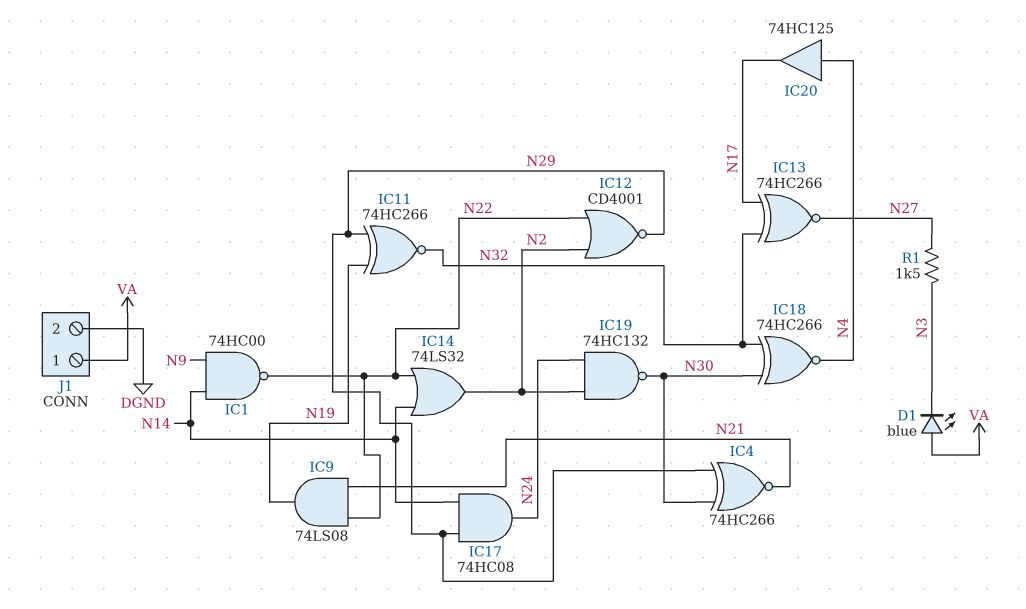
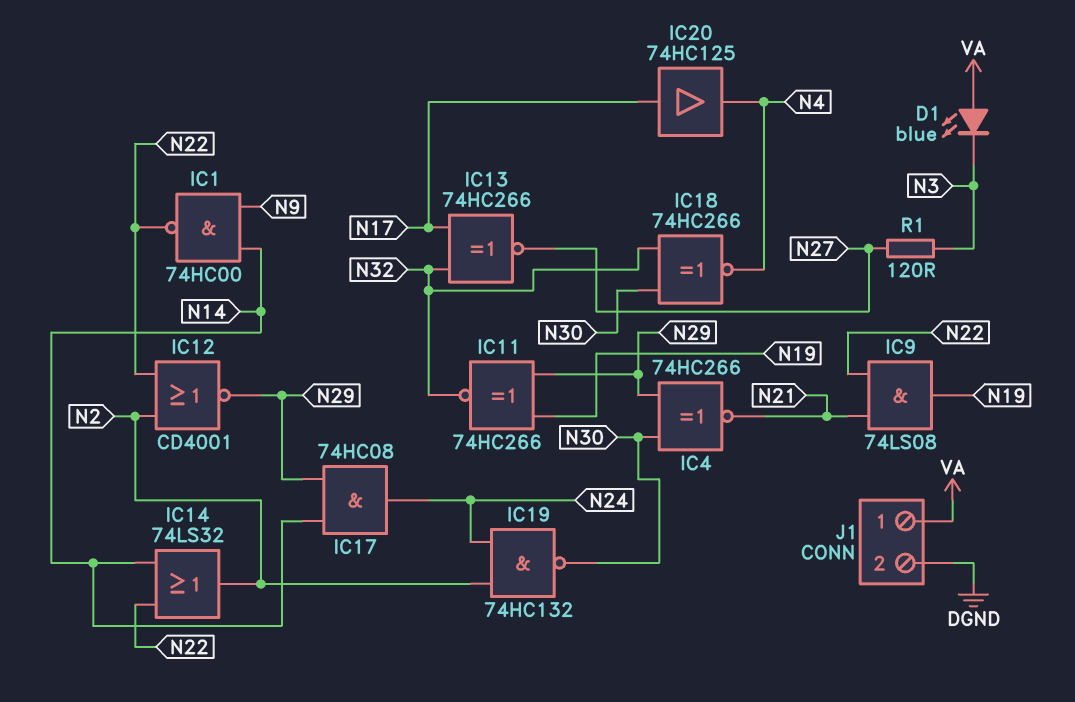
IC20: buffer 74HC125 (in N4, out N17) -> buffer 74HC125 (in N17, out N4)
R1: 1.5k (N3, N27) -> 120 (N3, N27)

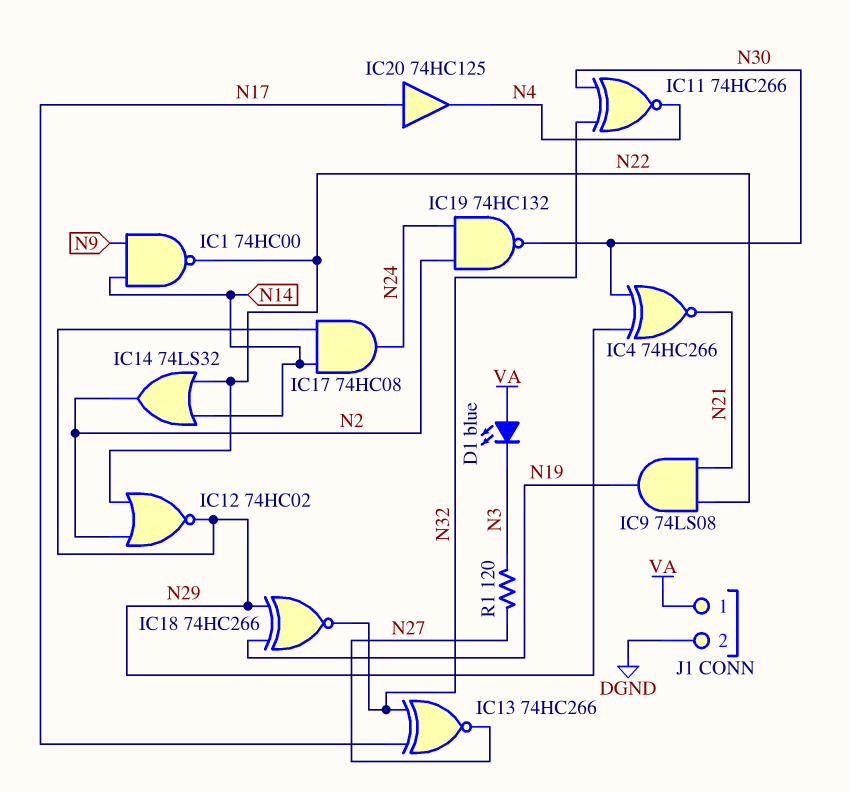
IC11: XNOR 74HC266 (in N19, in N29, out N32) -> XNOR 74HC266 (in N30, in N32, out N4)
IC12: NOR CD4001 (in N2, in N22, out N29) -> NOR 74HC02 (in N2, in N22, out N29)
IC18: XNOR 74HC266 (in N30, in N32, out N4) -> XNOR 74HC266 (in N19, in N29, out N32)

